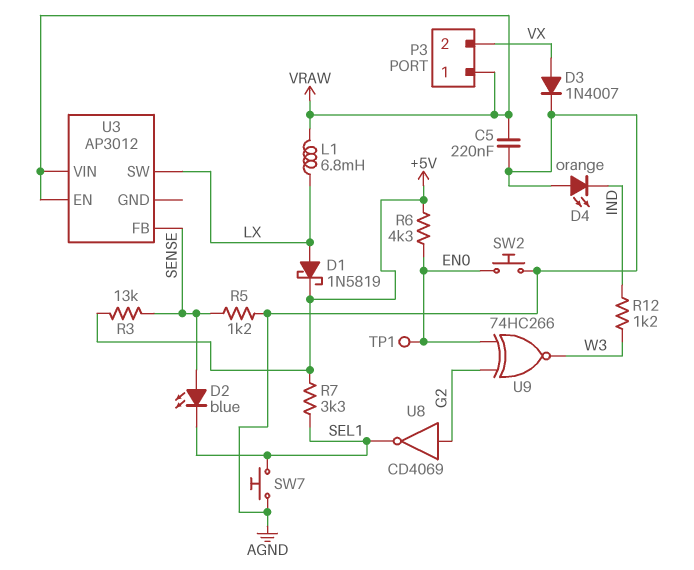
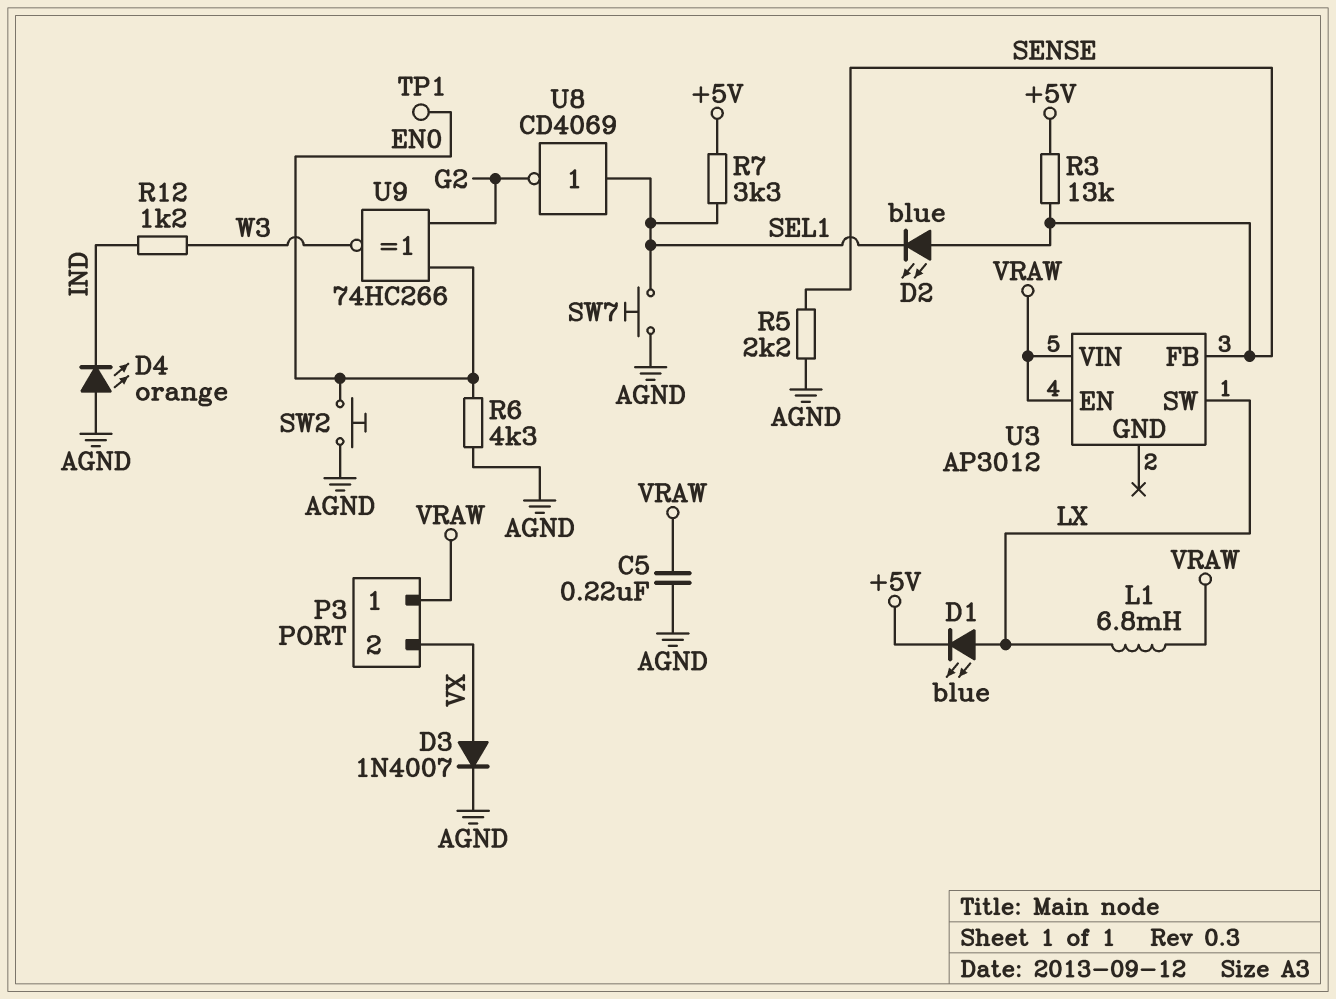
D1: schottky 1N5819 (A LX, K +5V) -> LED blue (A LX, K +5V)
R5: 1.2k (AGND, SENSE) -> 2.2k (AGND, SENSE)
R6: 4.3k (+5V, EN0) -> 4.3k (AGND, EN0)
U8: NOT CD4069 (in G2, out SEL1) -> NOT CD4069 (in SEL1, out G2)

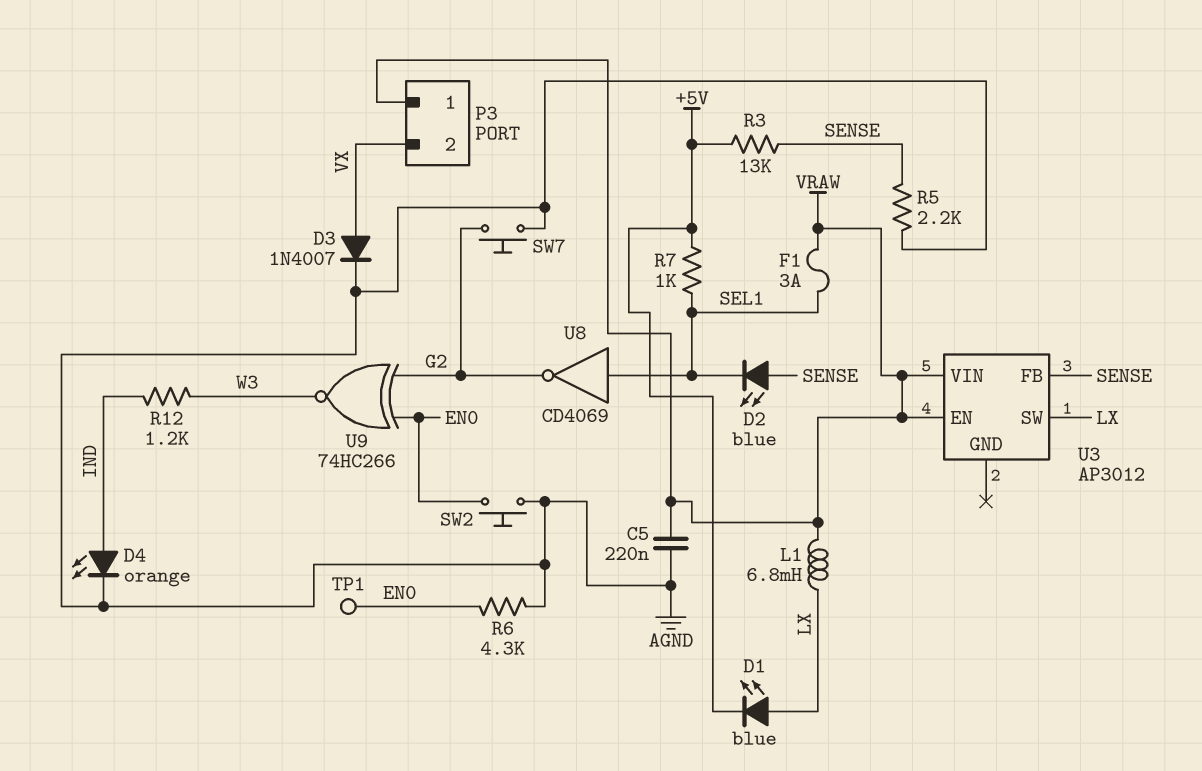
D4: LED orange (A AGND, K IND) -> LED orange (A IND, K AGND)
F1: none -> 3A (SEL1, VRAW)
R7: 3.3k (+5V, SEL1) -> 1k (+5V, SEL1)
SW7: button (AGND, SEL1) -> button (AGND, G2)

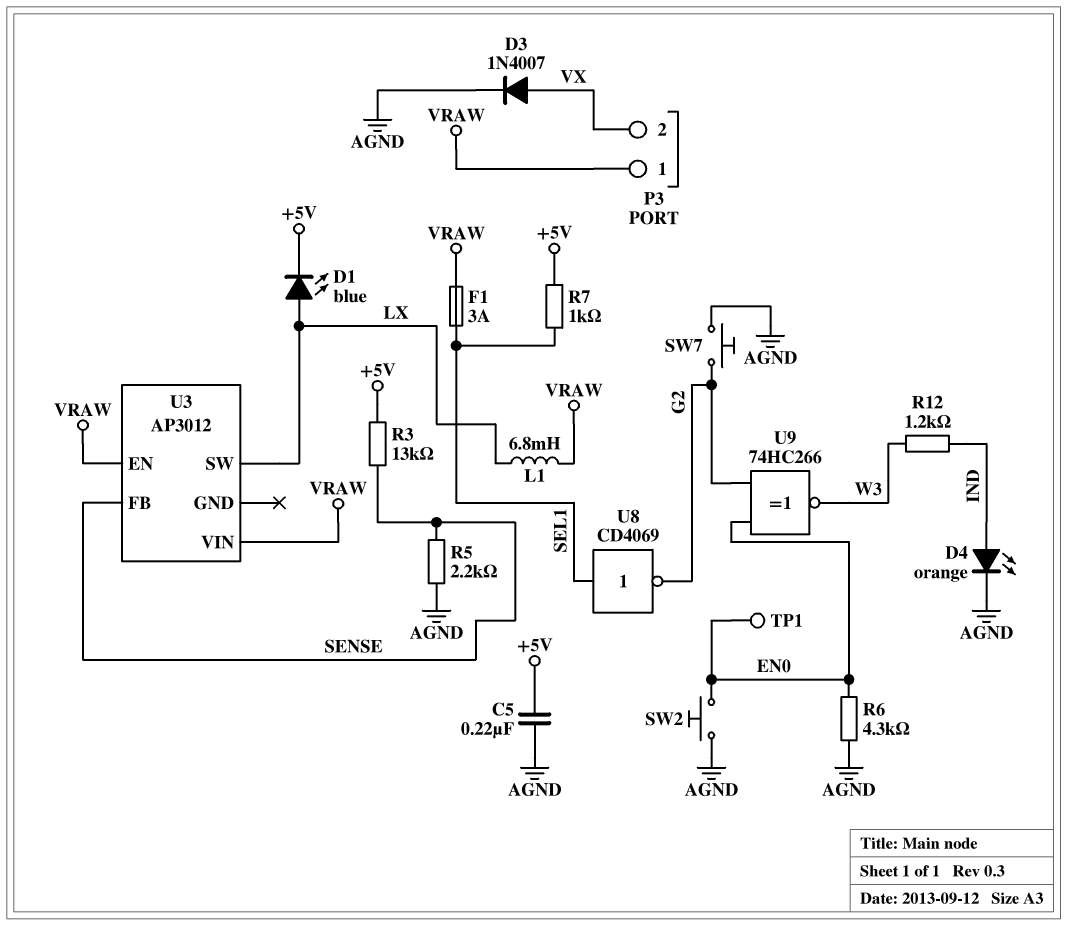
C5: 220nF (AGND, VRAW) -> 220nF (+5V, AGND)
D2: LED blue (A SENSE, K SEL1) -> none

